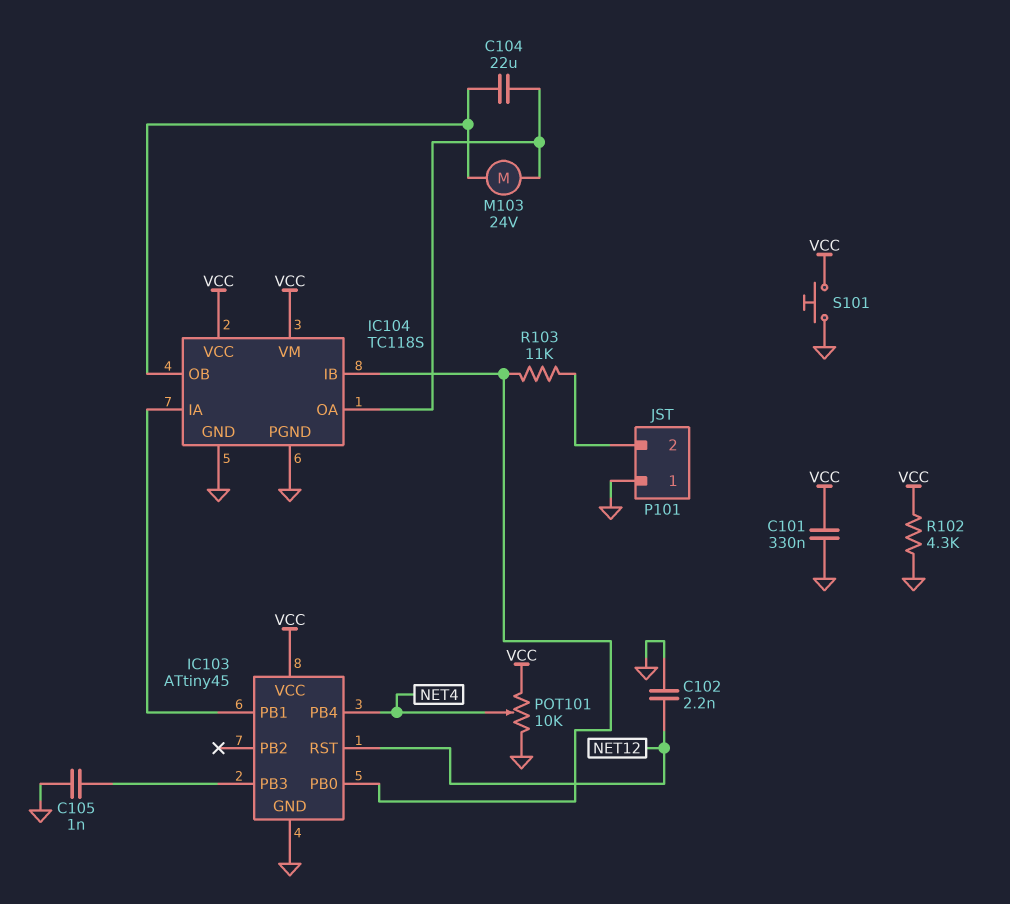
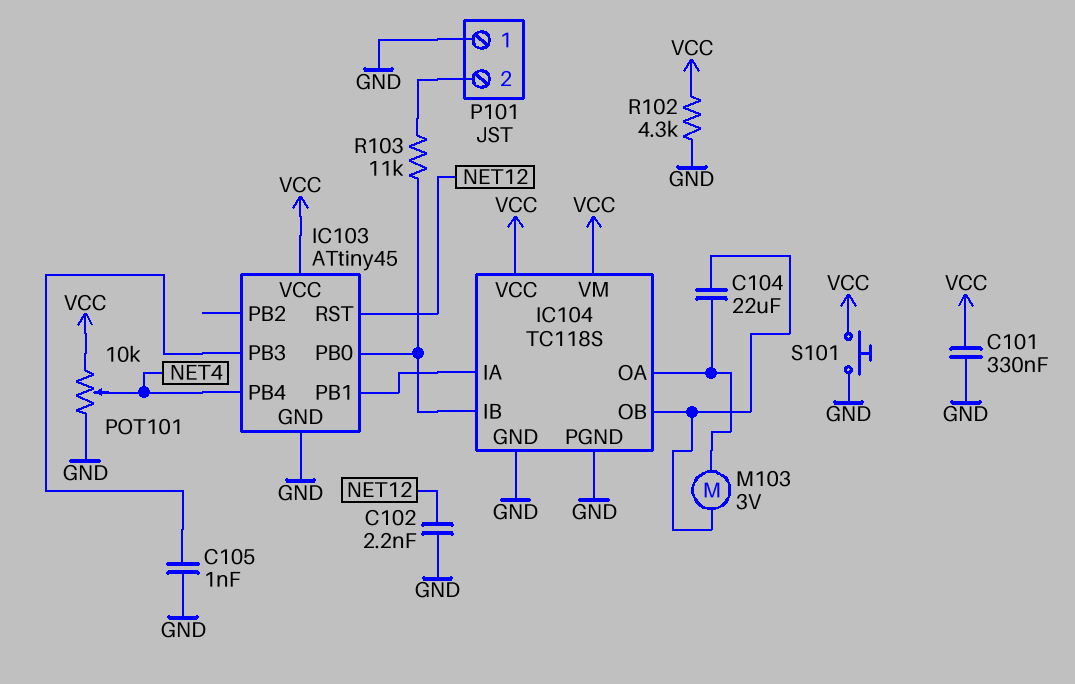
M103: motor 24V (IC104/OA, IC104/OB) -> motor 3V (IC104/OA, IC104/OB)

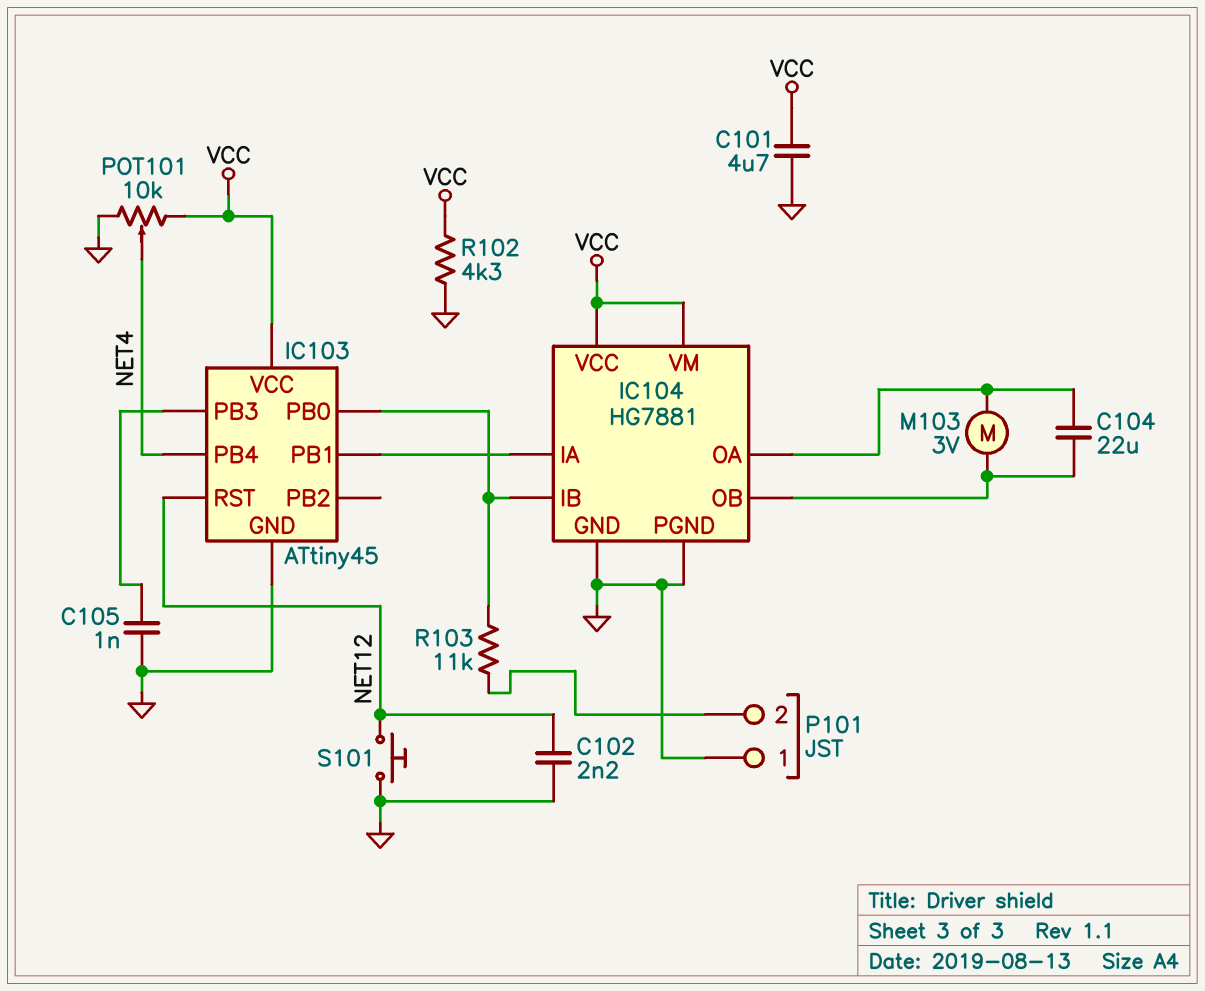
C101: 330nF (GND, VCC) -> 4.7uF (GND, VCC)
IC104: TC118S -> HG7881
S101: button (GND, VCC) -> button (GND, NET12)

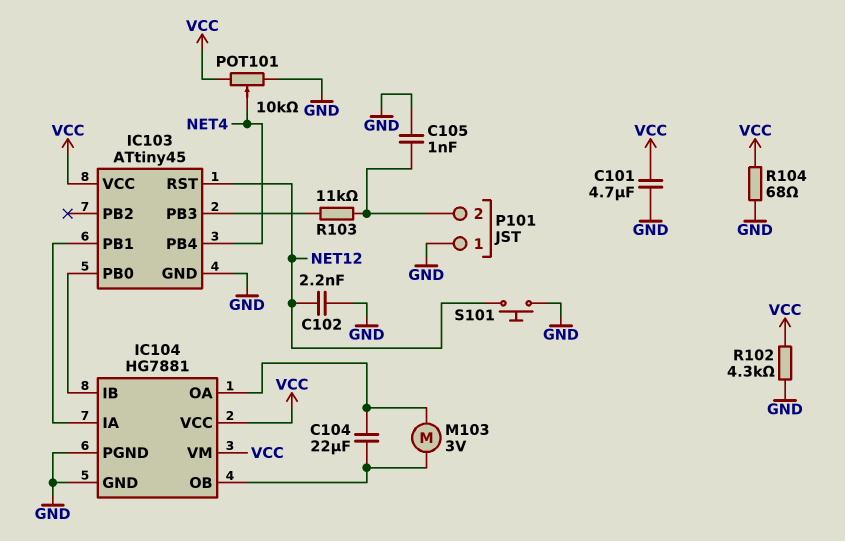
C105: 1nF (GND, IC103/PB3) -> 1nF (GND, P101/2)
R103: 11k (IC103/PB0, P101/2) -> 11k (IC103/PB3, P101/2)
R104: none -> 68 (GND, VCC)

